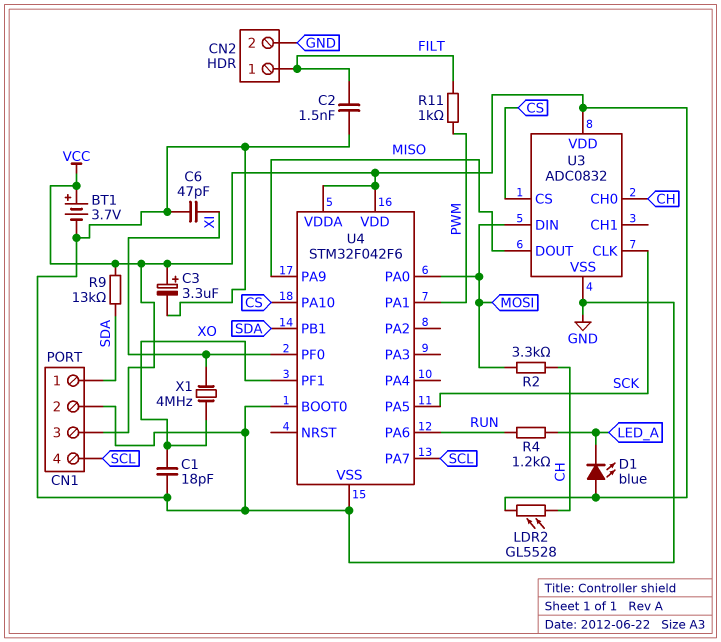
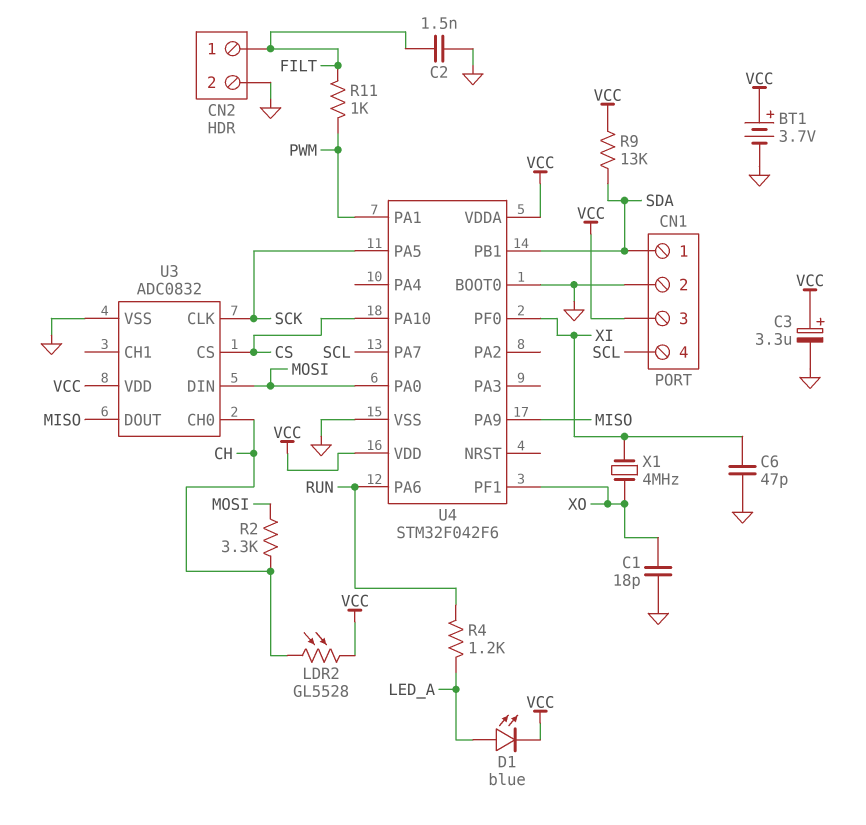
D1: LED blue (A VCC, K LED_A) -> LED blue (A LED_A, K VCC)

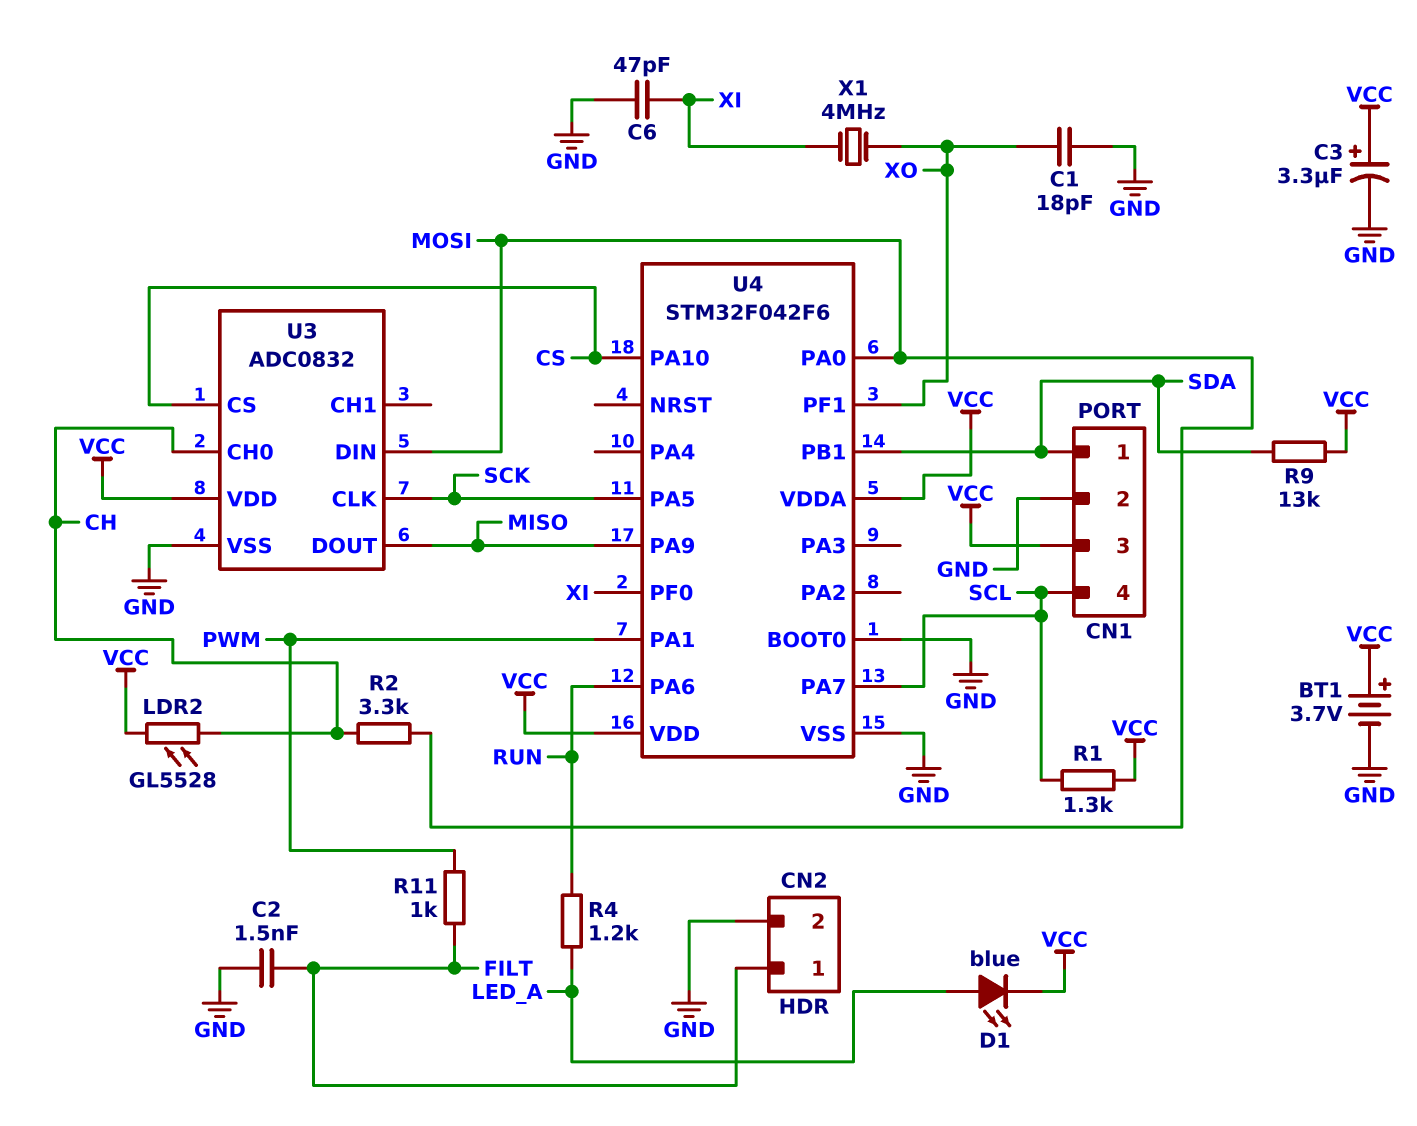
R1: none -> 1.3k (SCL, VCC)

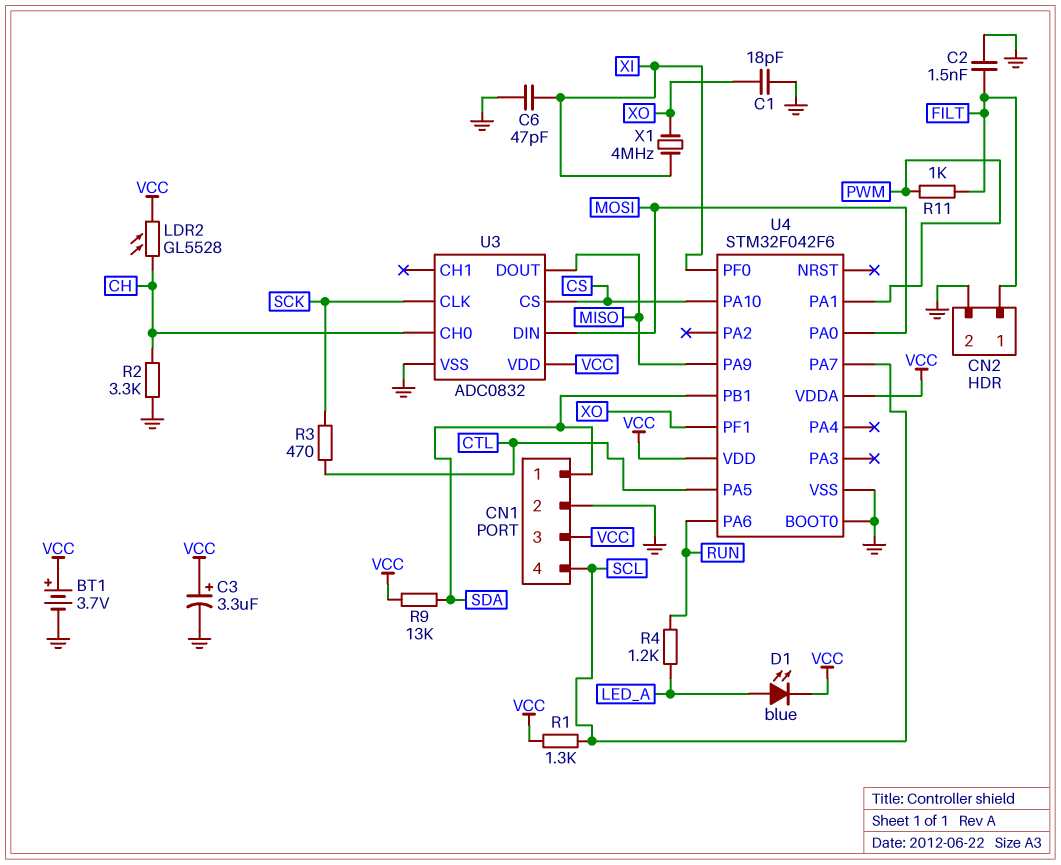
R2: 3.3k (CH, MOSI) -> 3.3k (CH, GND)
R3: none -> 470 (CTL, SCK)
U4 pin PA5: SCK -> CTL

